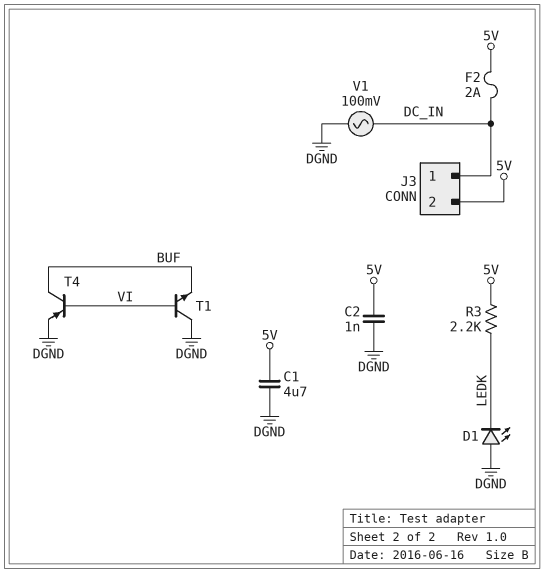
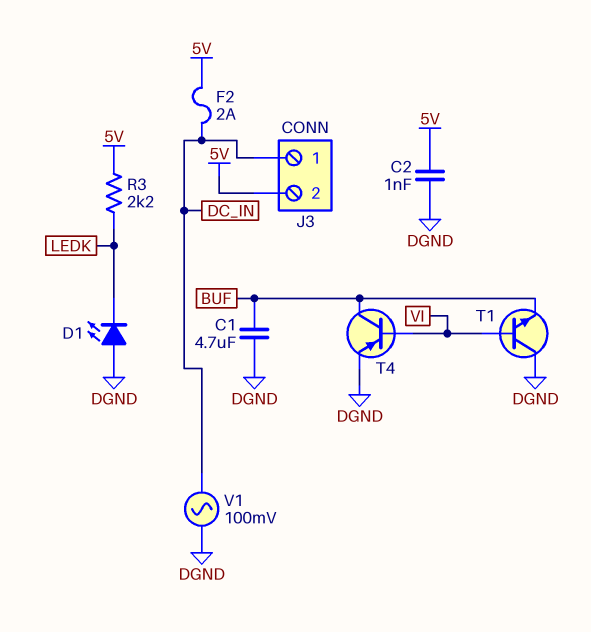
C1: 4.7uF (5V, DGND) -> 4.7uF (BUF, DGND)

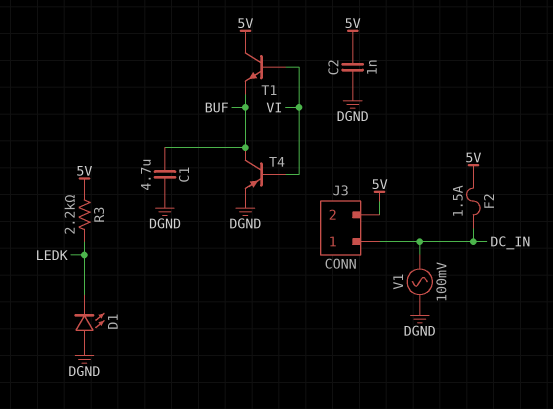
F2: 2A (5V, DC_IN) -> 1.5A (5V, DC_IN)
T1: NPN (B VI, C DGND, E BUF) -> NPN (B VI, C 5V, E BUF)

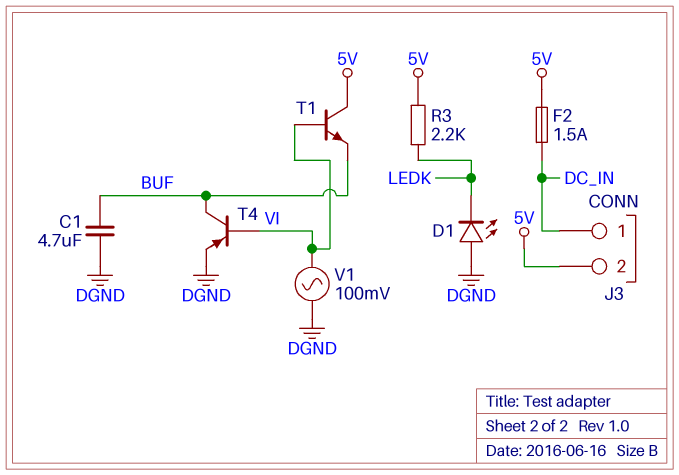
C2: 1nF (5V, DGND) -> none
V1: AC 100mV (DC_IN, DGND) -> AC 100mV (DGND, VI)

